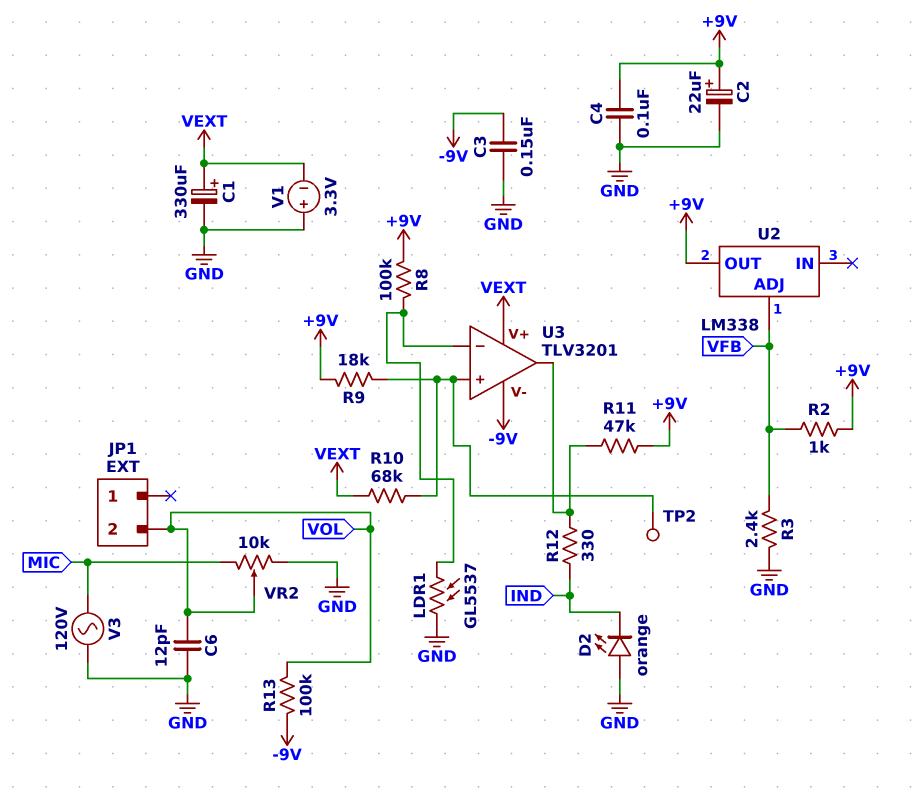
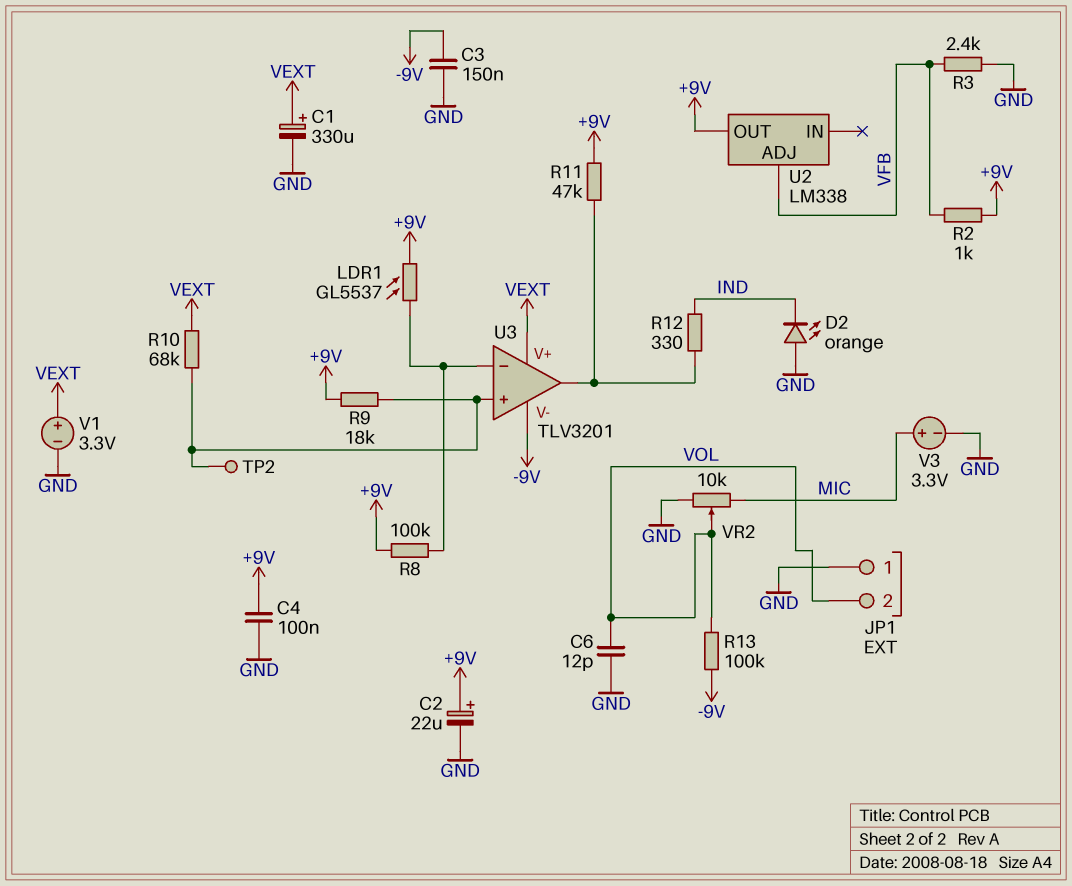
JP1 pin 1: none -> GND
LDR1: GL5537 (GND, U3/in-) -> GL5537 (+9V, U3/in-)
V1: 3.3V (plus GND, minus VEXT) -> 3.3V (plus VEXT, minus GND)
V3: AC 120V (GND, MIC) -> 3.3V (plus MIC, minus GND)

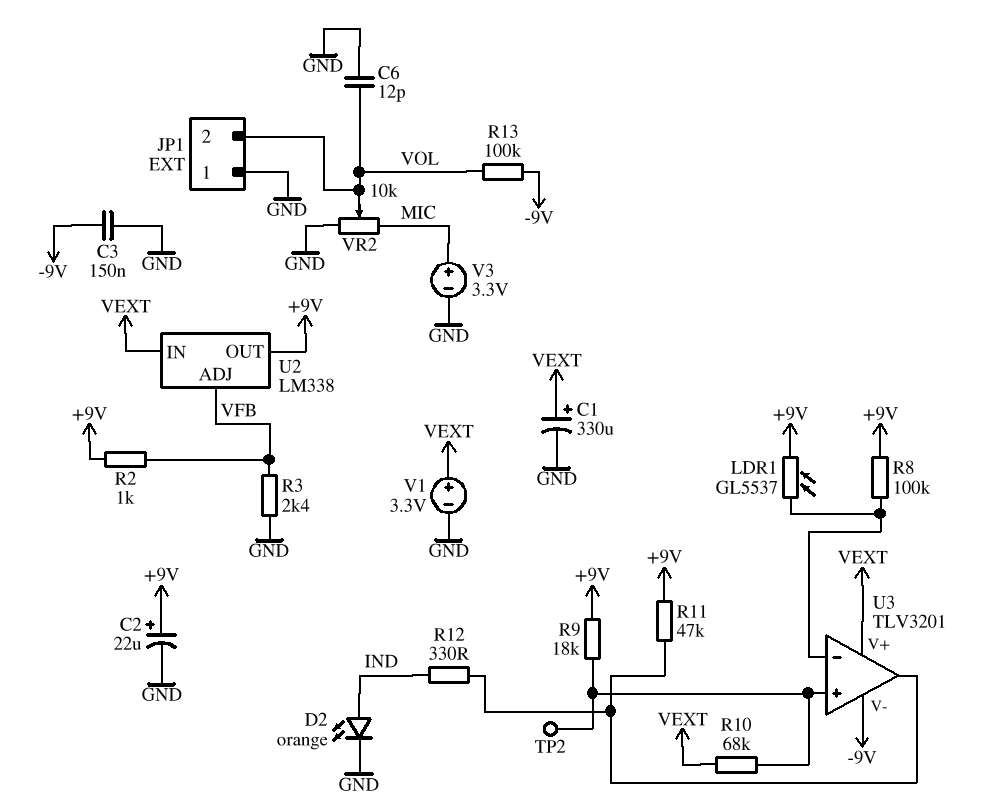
C4: 100nF (+9V, GND) -> none
D2: LED orange (A GND, K IND) -> LED orange (A IND, K GND)
U2 pin IN: none -> VEXT

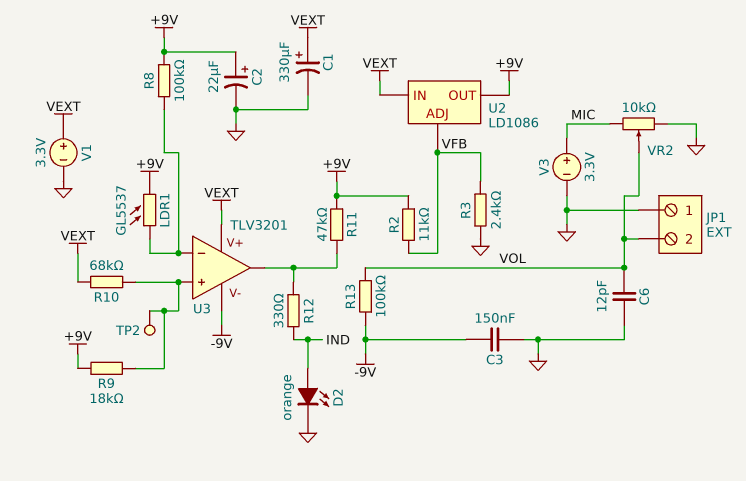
R2: 1k (+9V, VFB) -> 11k (+9V, VFB)
U2: LM338 -> LD1086

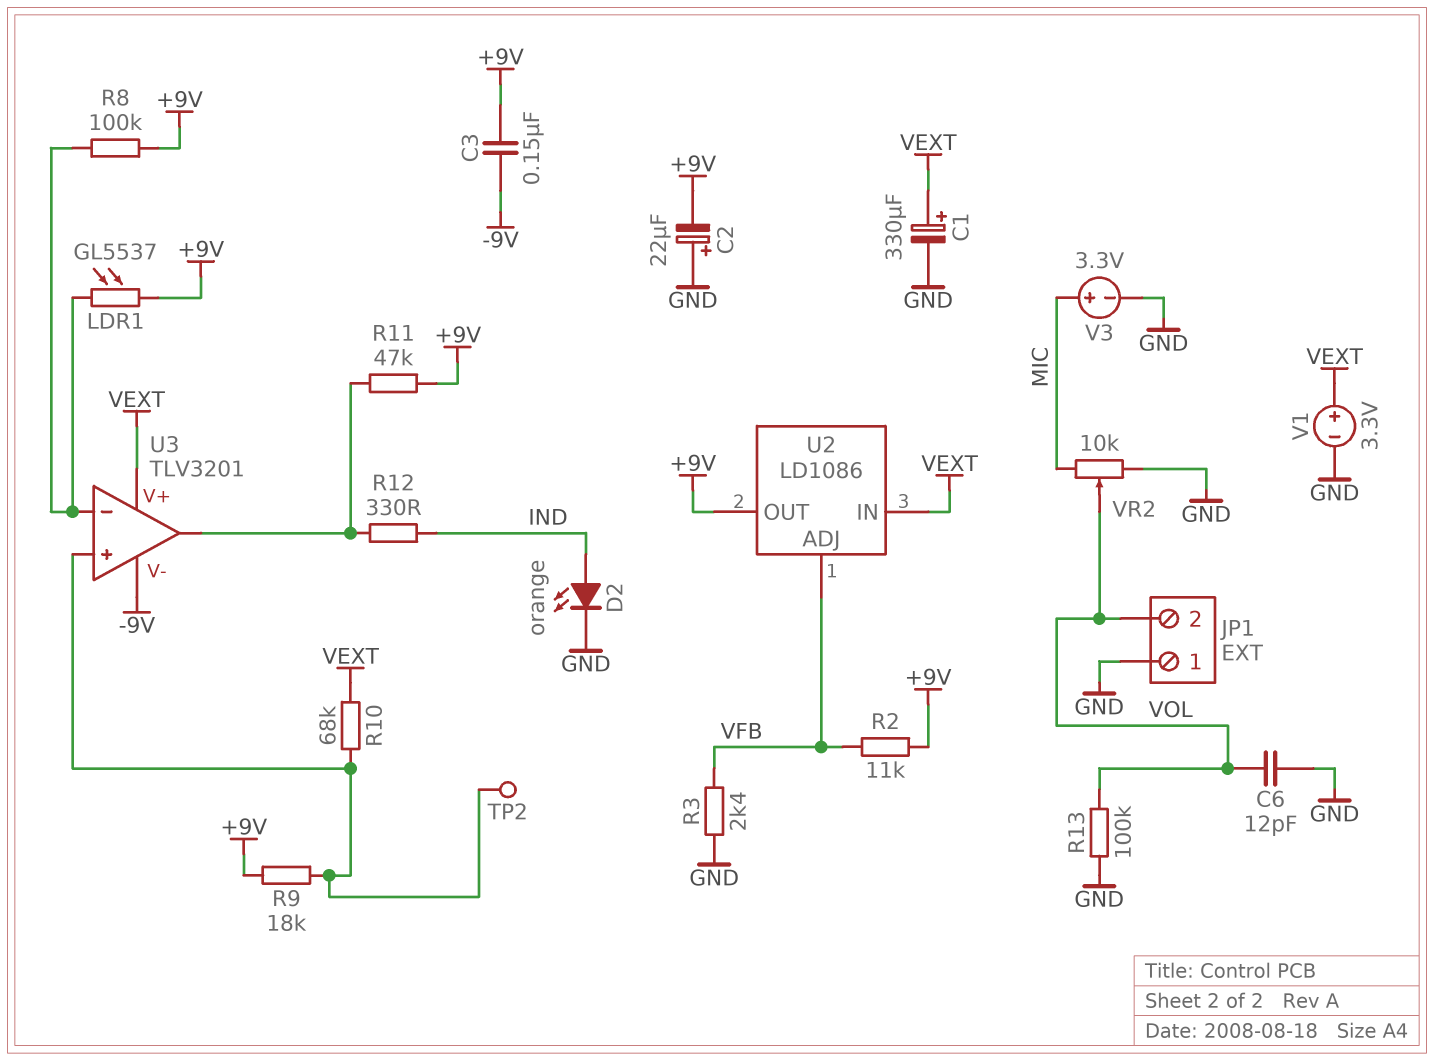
C2: 22uF (plus +9V, minus GND) -> 22uF (plus GND, minus +9V)
C3: 150nF (-9V, GND) -> 150nF (+9V, -9V)
R13: 100k (-9V, VOL) -> 100k (GND, VOL)

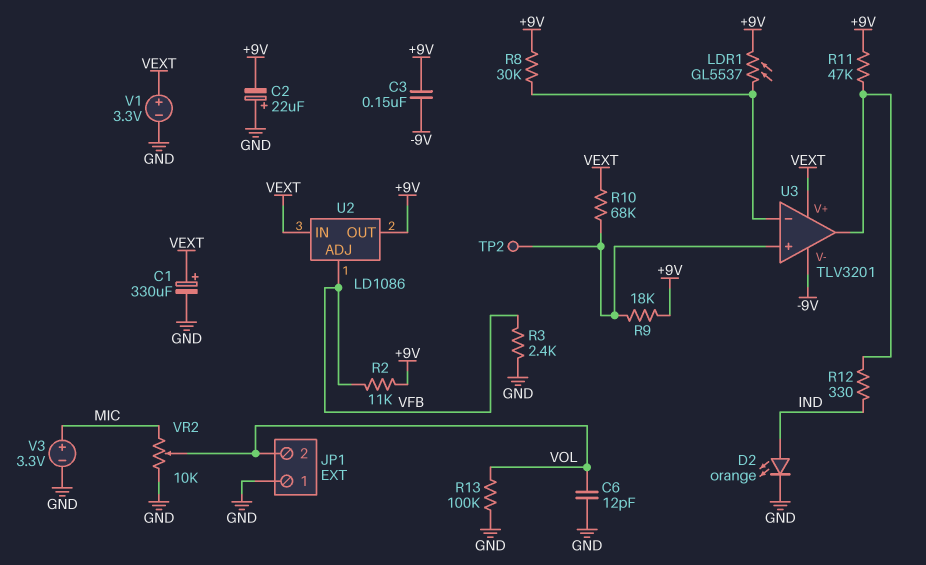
R8: 100k (+9V, U3/in-) -> 30k (+9V, U3/in-)

